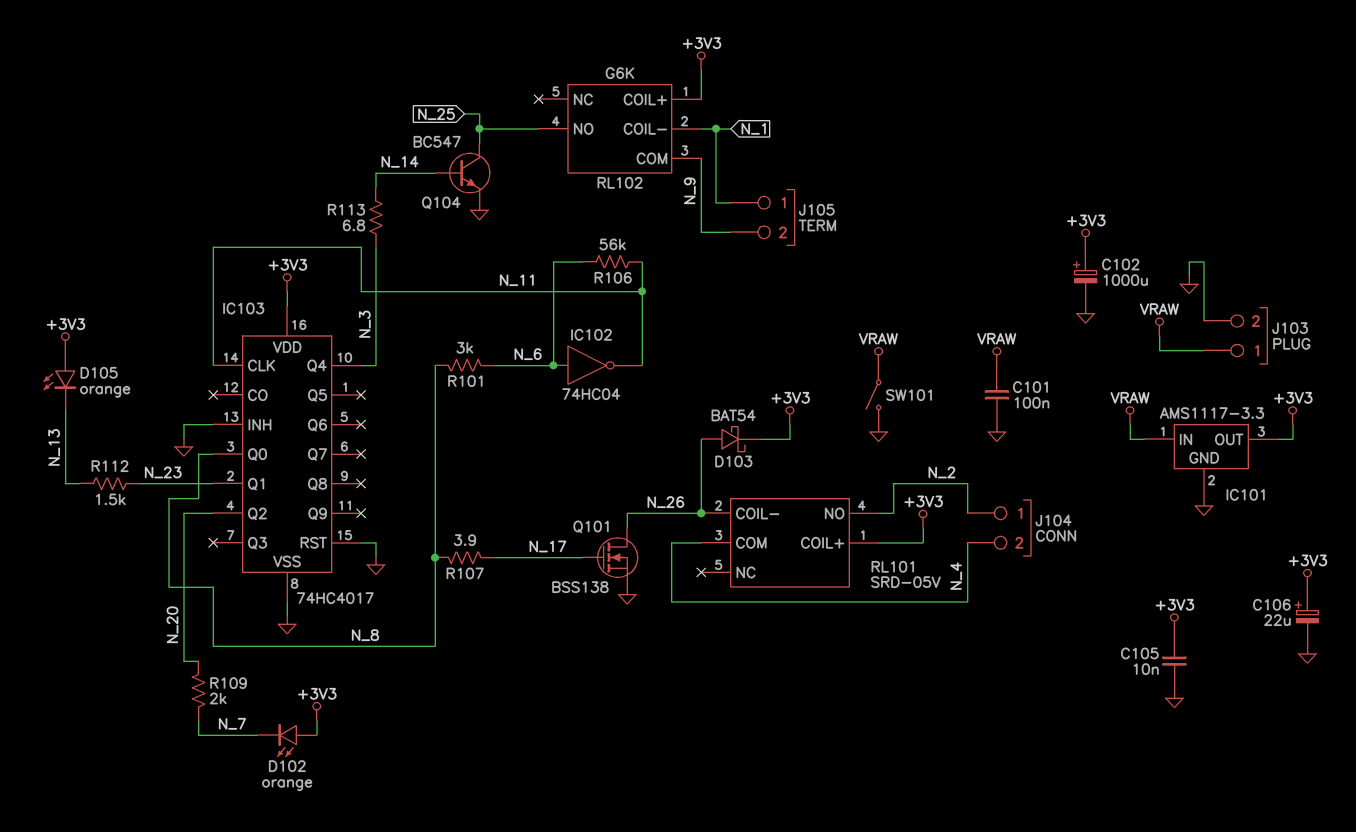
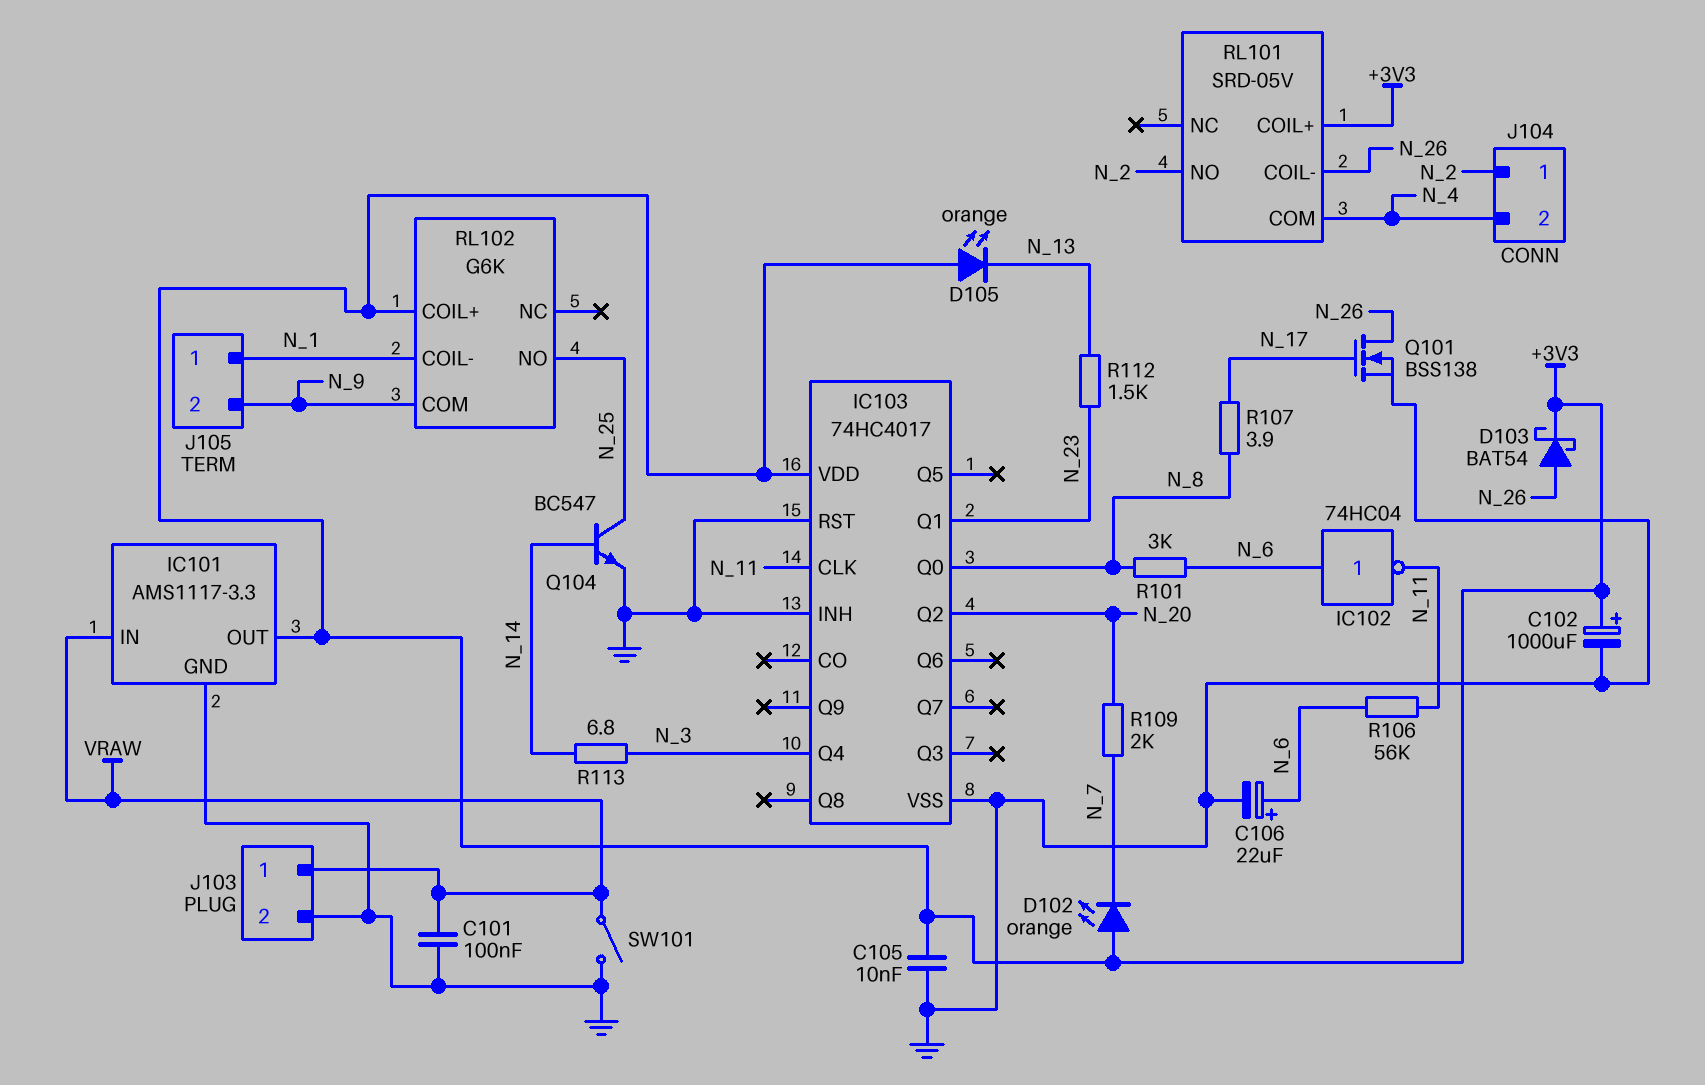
C106: 22uF (plus +3V3, minus GND) -> 22uF (plus N_6, minus GND)

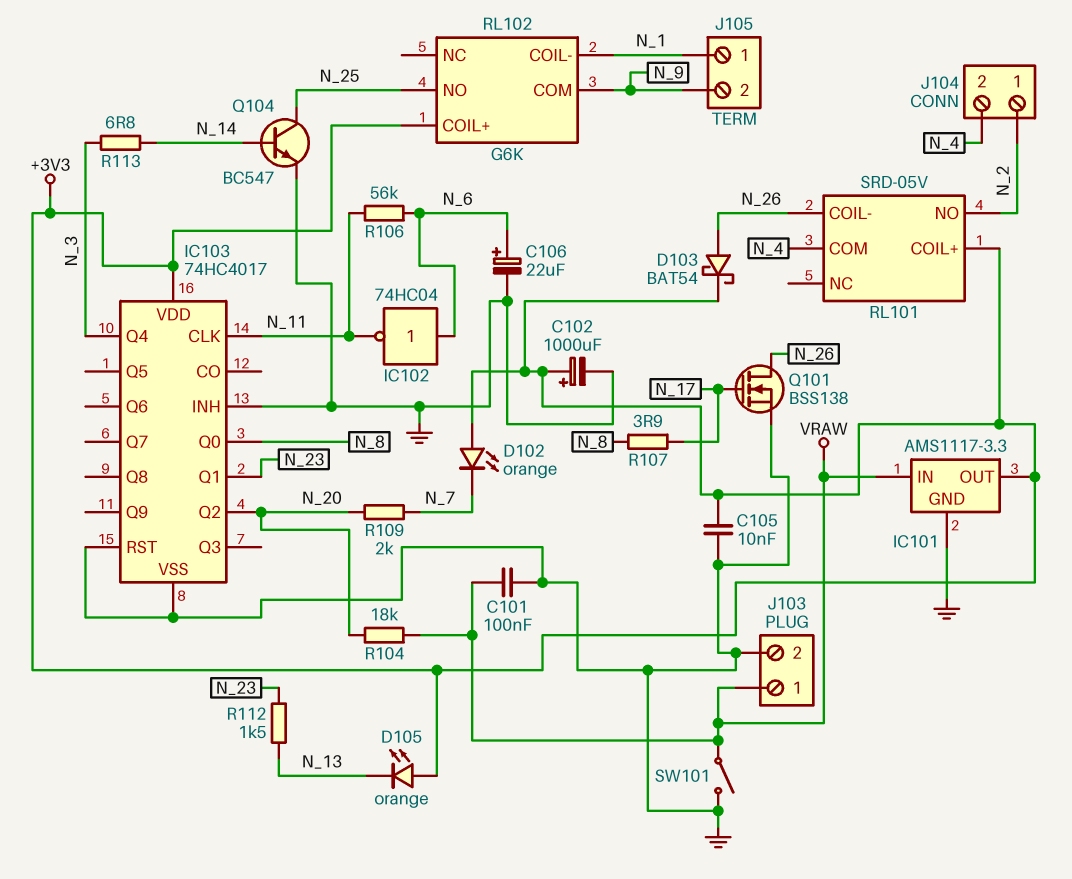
R101: 3k (N_6, N_8) -> none
R104: none -> 18k (N_20, VRAW)

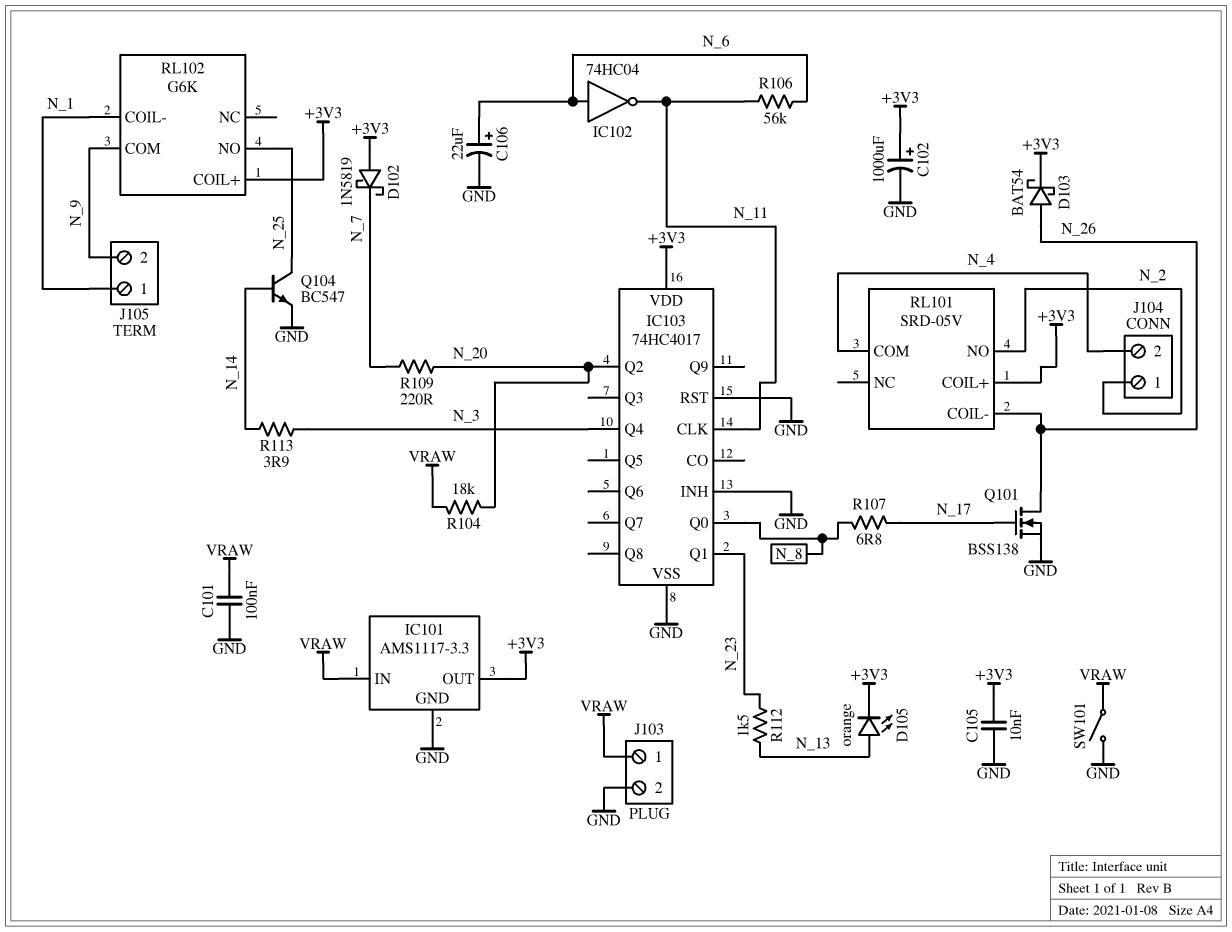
D102: LED orange (A +3V3, K N_7) -> schottky 1N5819 (A +3V3, K N_7)
D105: LED orange (A +3V3, K N_13) -> LED orange (A N_13, K +3V3)
R107: 3.9 (N_8, N_17) -> 6.8 (N_8, N_17)
R109: 2k (N_7, N_20) -> 220 (N_7, N_20)
R113: 6.8 (N_3, N_14) -> 3.9 (N_3, N_14)

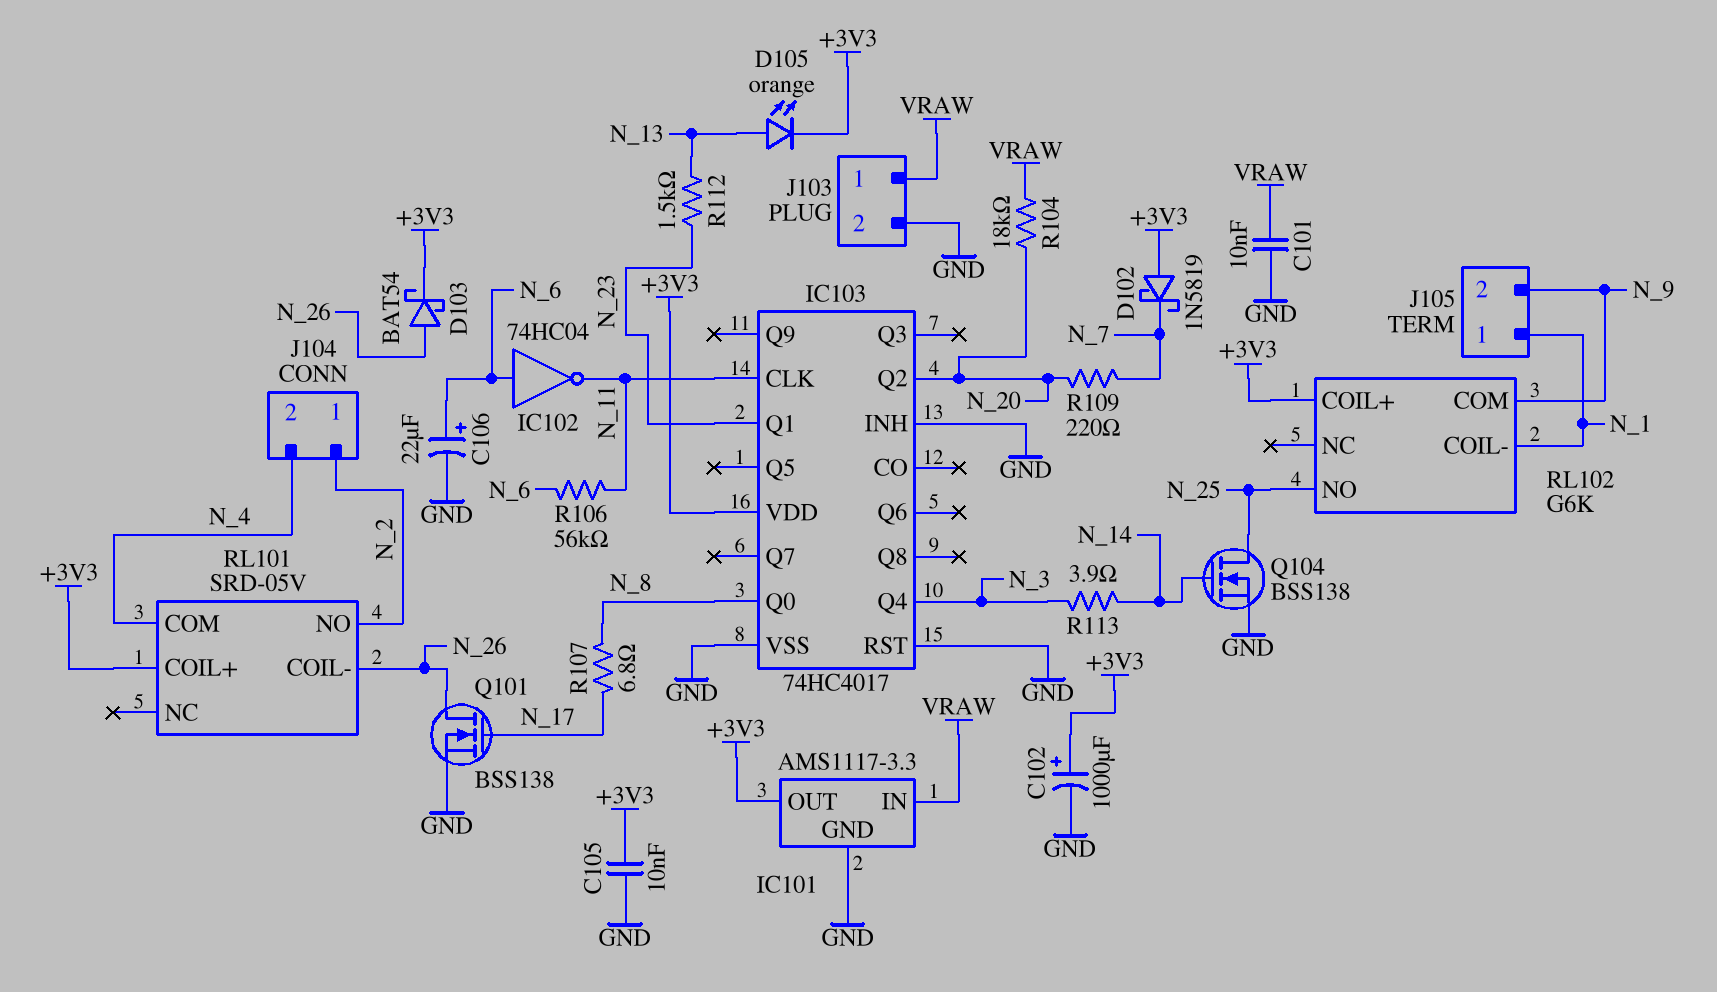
C101: 100nF (GND, VRAW) -> 10nF (GND, VRAW)
Q104: NPN BC547 (B N_14, C N_25, E GND) -> NMOS BSS138 (G N_14, D N_25, S GND)
SW101: switch (GND, VRAW) -> none

